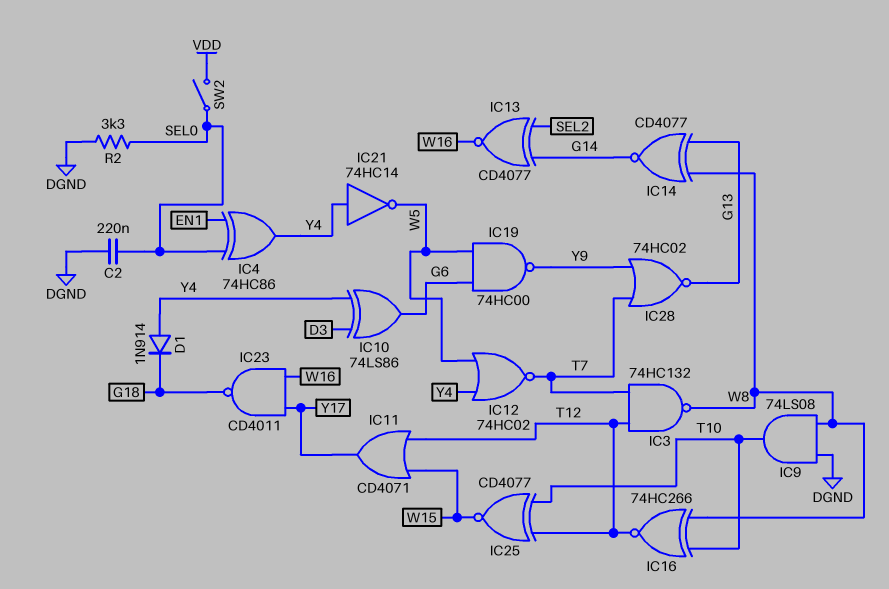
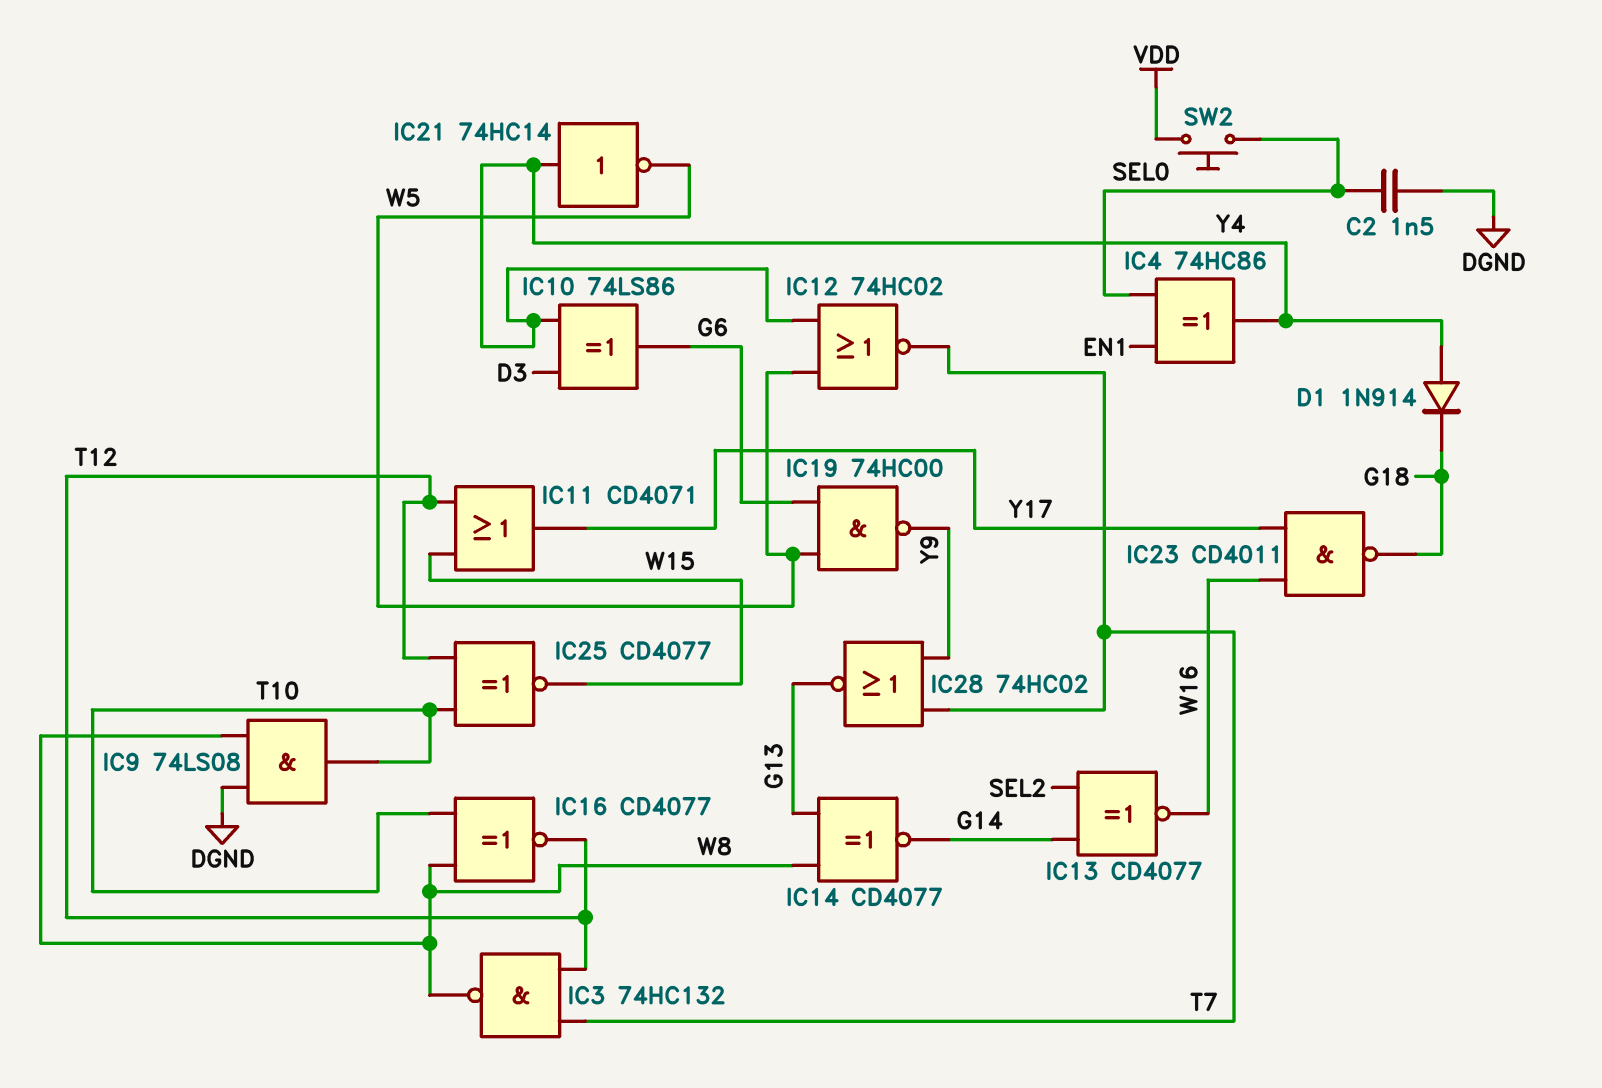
C2: 220nF (DGND, SEL0) -> 1.5nF (DGND, SEL0)
IC16: XNOR 74HC266 (in T10, in W8, out T12) -> XNOR CD4077 (in T10, in W8, out T12)
R2: 3.3k (DGND, SEL0) -> none
SW2: switch (SEL0, VDD) -> button (SEL0, VDD)

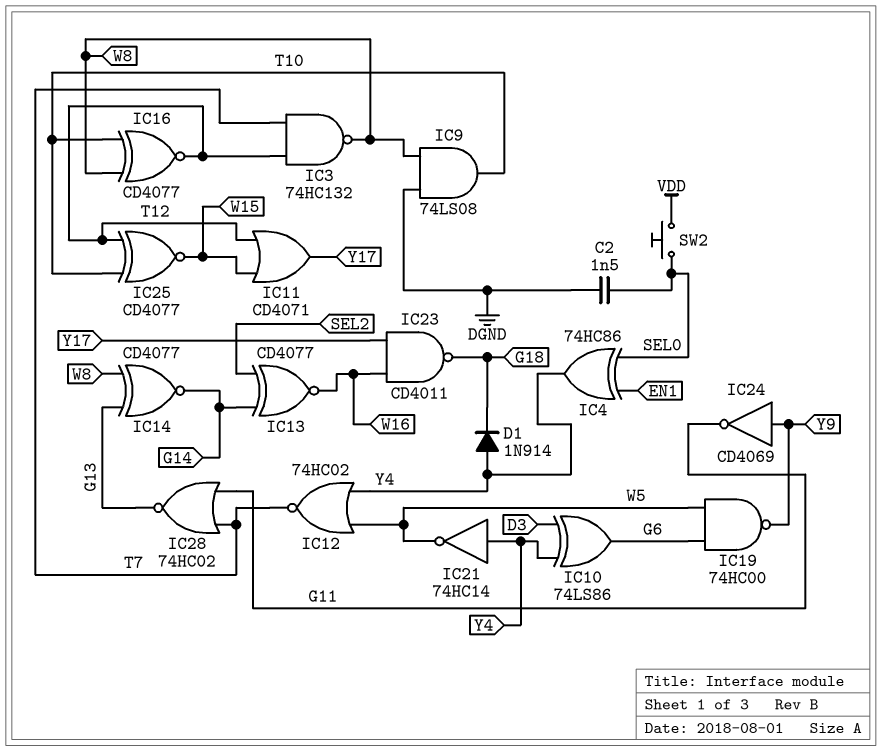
IC24: none -> NOT CD4069 (in Y9, out G11)
IC28: NOR 74HC02 (in T7, in Y9, out G13) -> NOR 74HC02 (in G11, in T7, out G13)

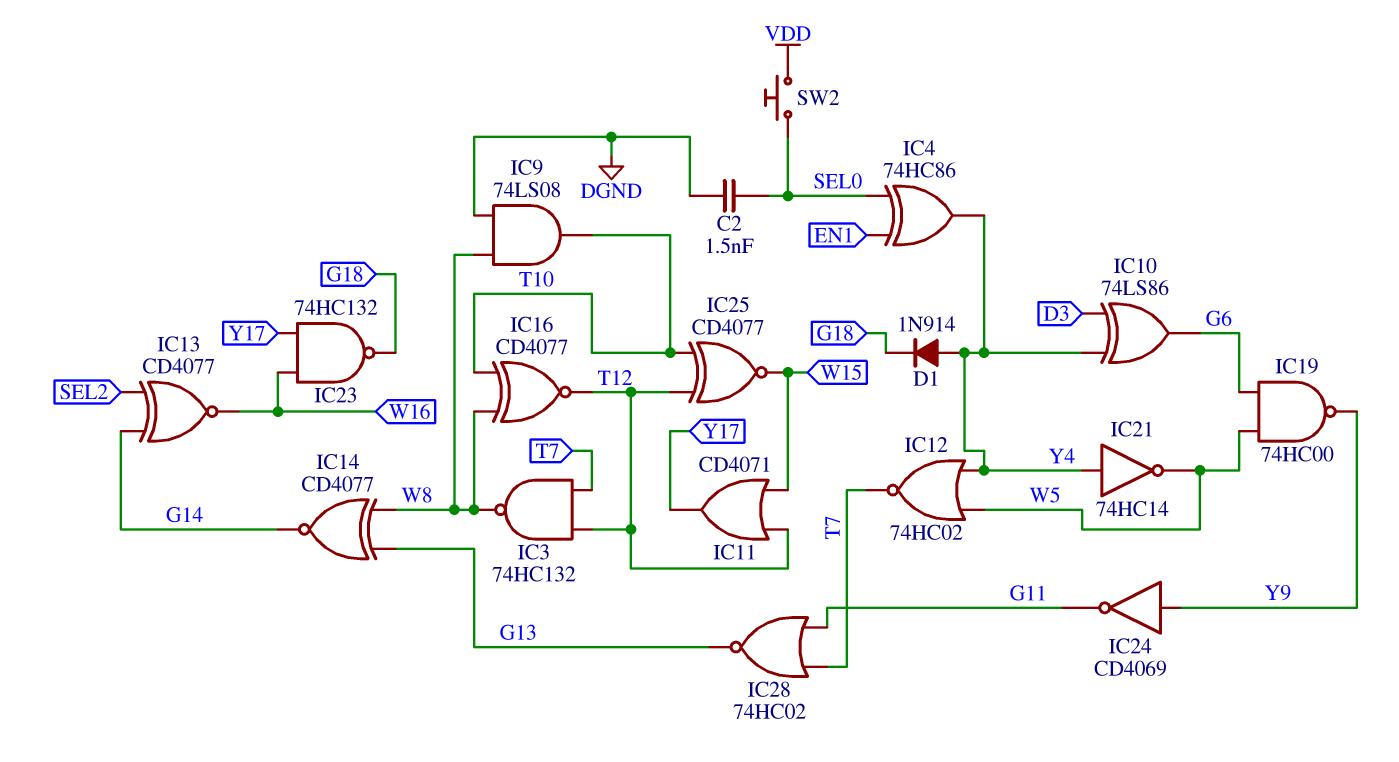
IC23: NAND CD4011 (in W16, in Y17, out G18) -> NAND 74HC132 (in W16, in Y17, out G18)

